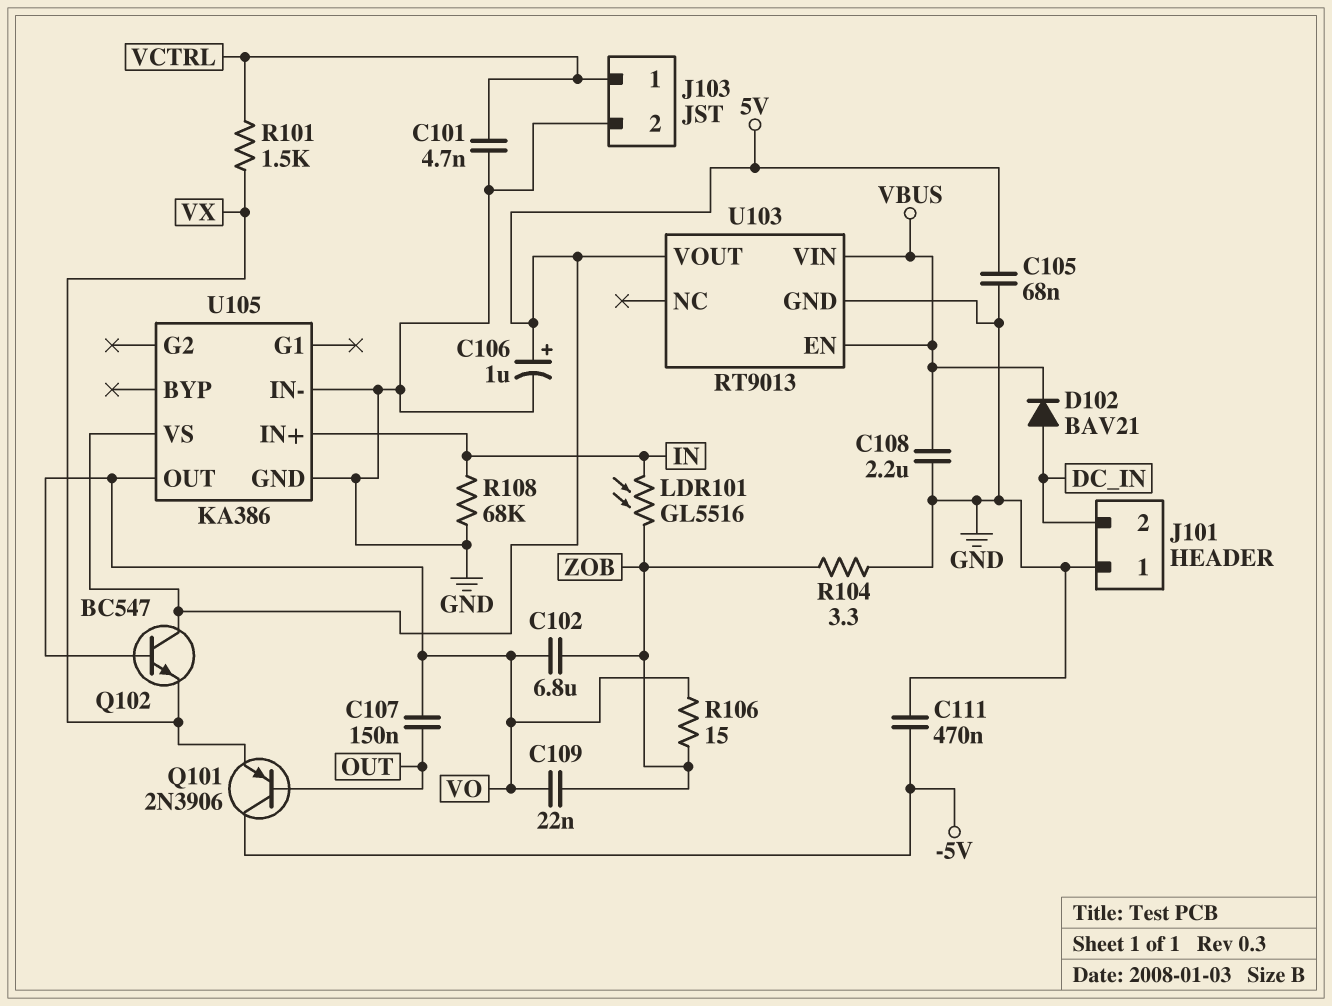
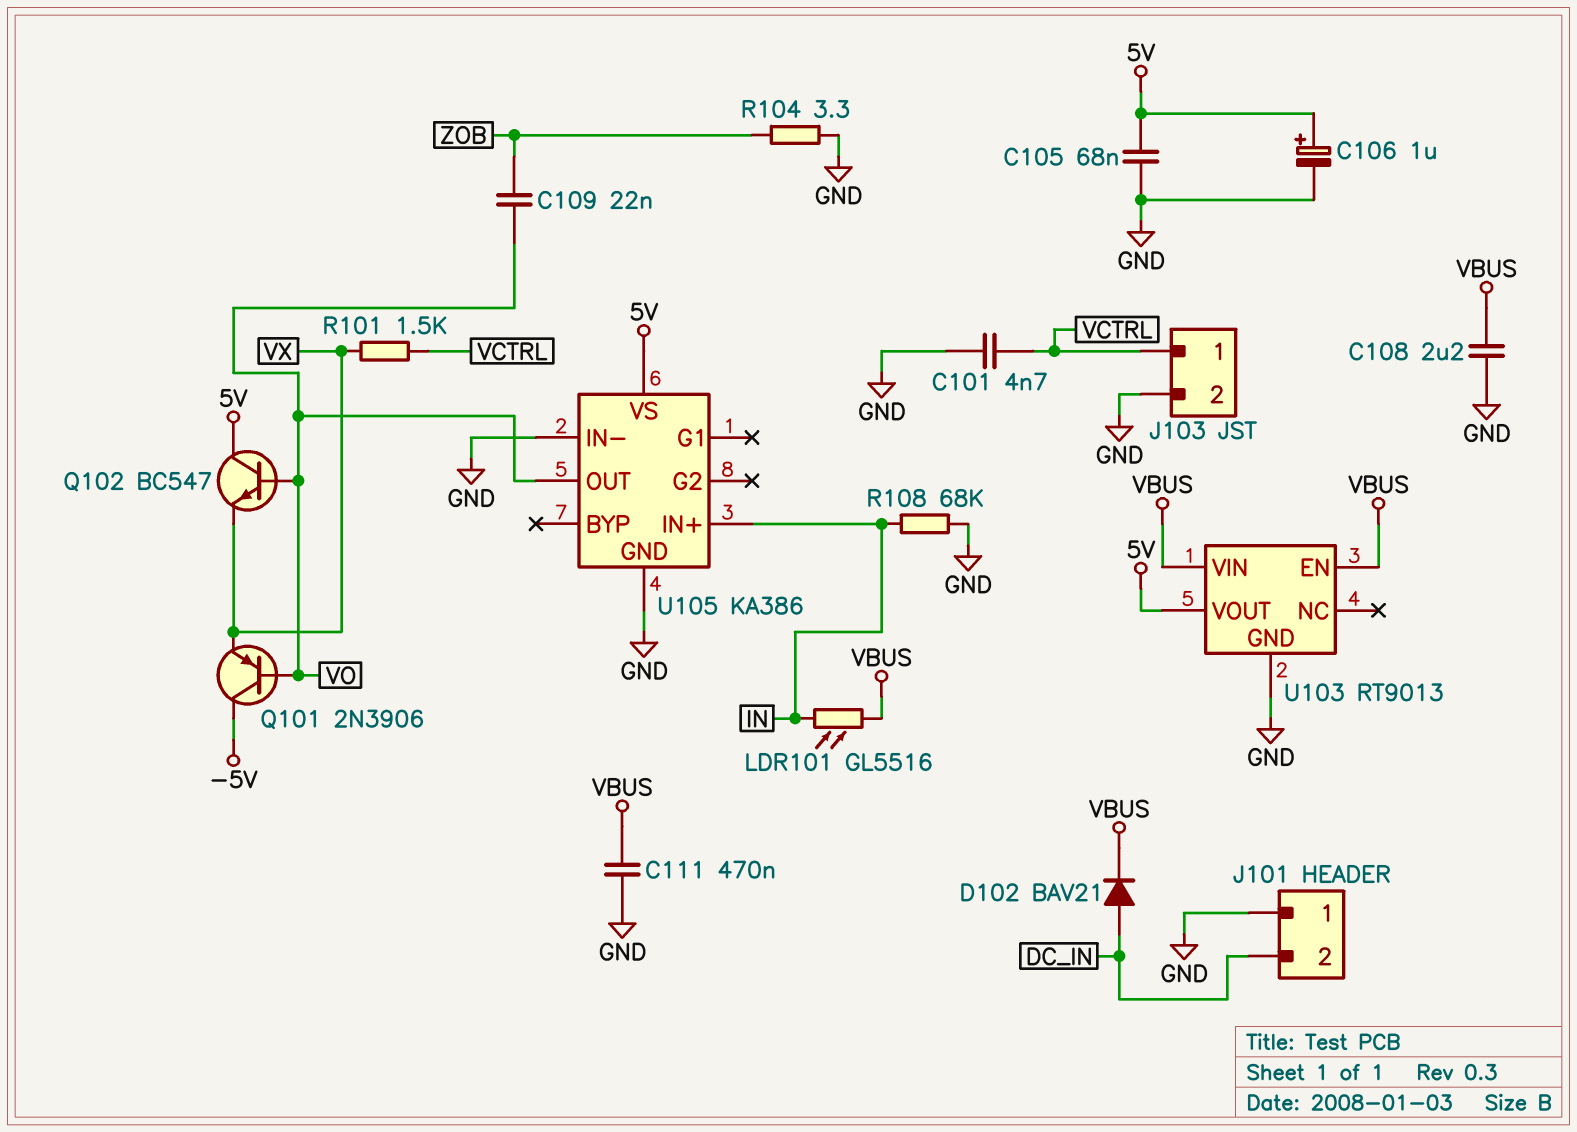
C102: 6.8uF (VO, ZOB) -> none
C107: 150nF (OUT, VO) -> none
C111: 470nF (-5V, GND) -> 470nF (GND, VBUS)
LDR101: GL5516 (IN, ZOB) -> GL5516 (IN, VBUS)
Q101: PNP 2N3906 (B OUT, C -5V, E VX) -> PNP 2N3906 (B VO, C -5V, E VX)
R106: 15 (VO, ZOB) -> none

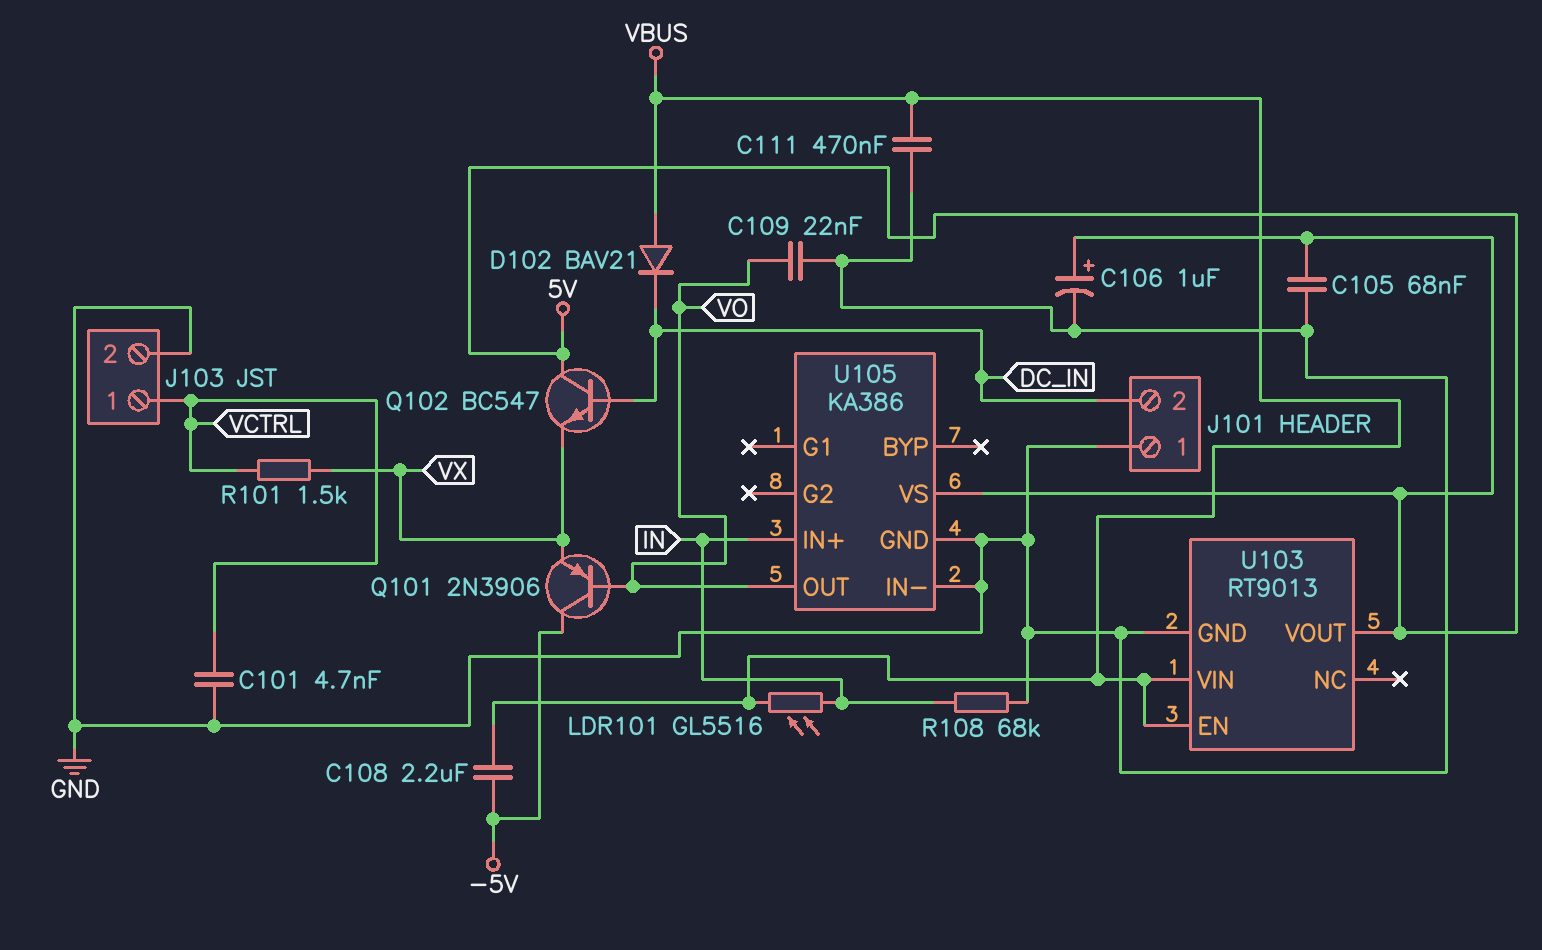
C108: 2.2uF (GND, VBUS) -> 2.2uF (-5V, VBUS)
C109: 22nF (VO, ZOB) -> 22nF (GND, VO)
D102: diode BAV21 (A DC_IN, K VBUS) -> diode BAV21 (A VBUS, K DC_IN)
Q102: NPN BC547 (B VO, C 5V, E VX) -> NPN BC547 (B DC_IN, C 5V, E VX)
R104: 3.3 (GND, ZOB) -> none

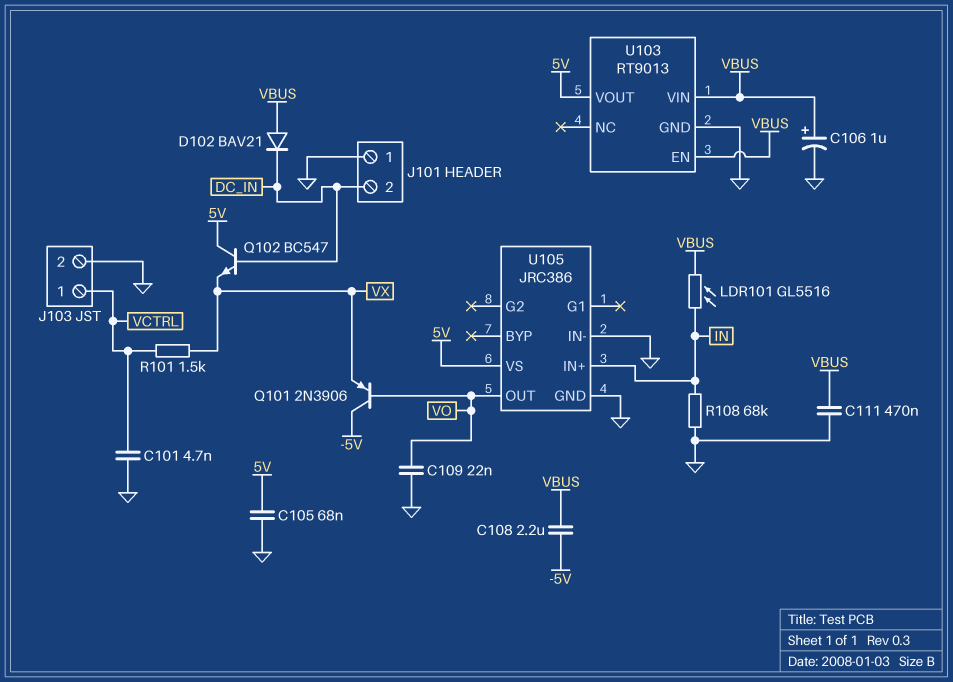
C106: 1uF (plus 5V, minus GND) -> 1uF (plus VBUS, minus GND)
U105: KA386 -> JRC386

